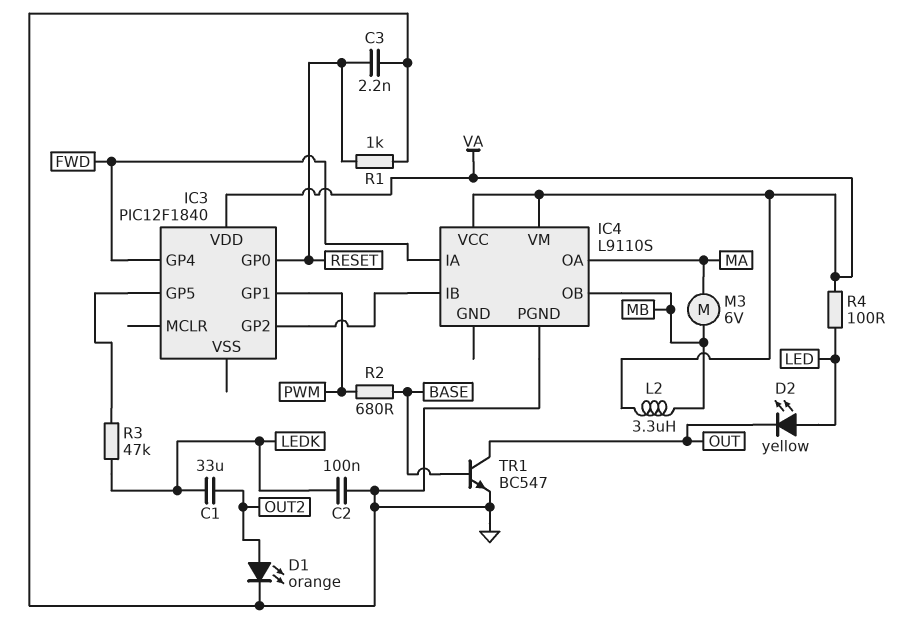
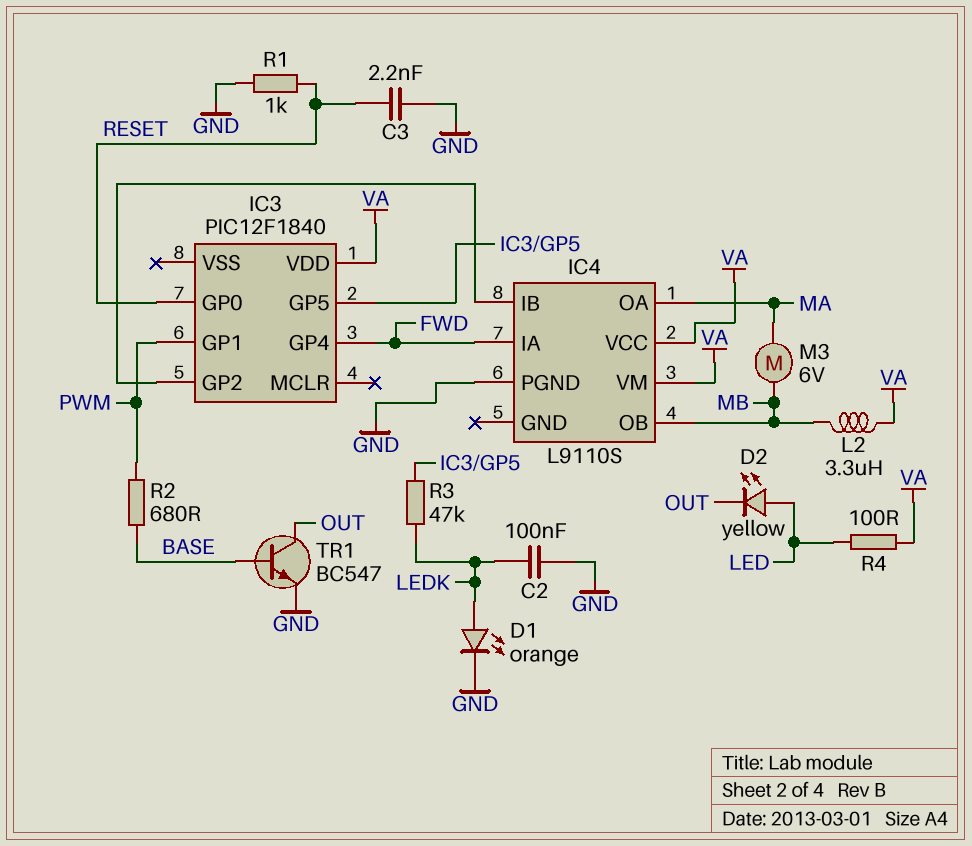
C1: 33uF (LEDK, OUT2) -> none
D1: LED orange (A OUT2, K GND) -> LED orange (A LEDK, K GND)

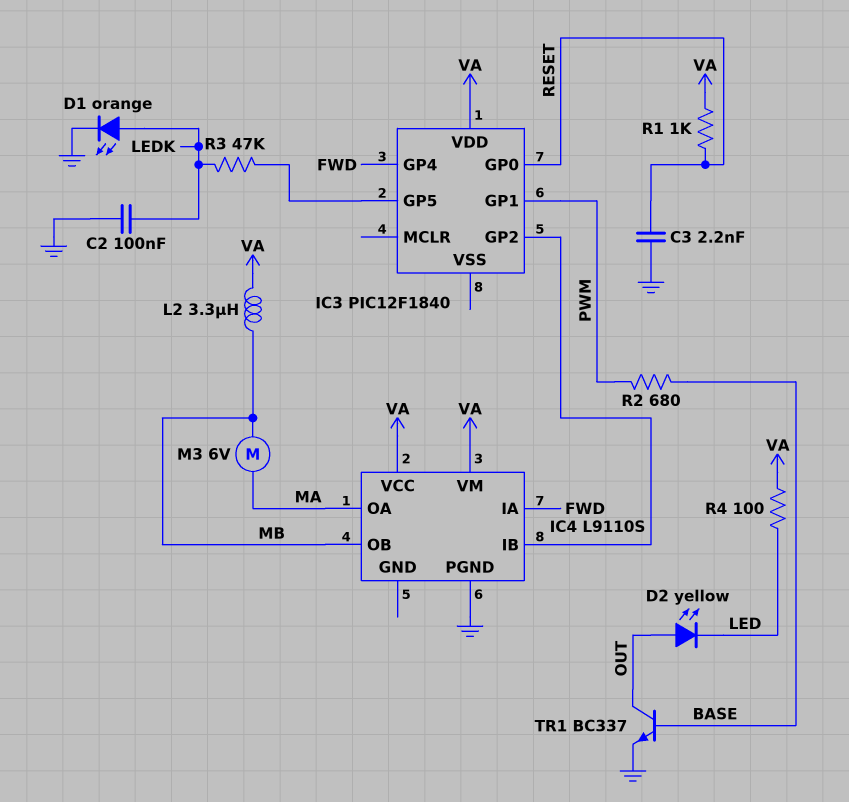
D2: LED yellow (A LED, K OUT) -> LED yellow (A OUT, K LED)
R1: 1k (GND, RESET) -> 1k (RESET, VA)
TR1: NPN BC547 (B BASE, C OUT, E GND) -> NPN BC337 (B BASE, C OUT, E GND)

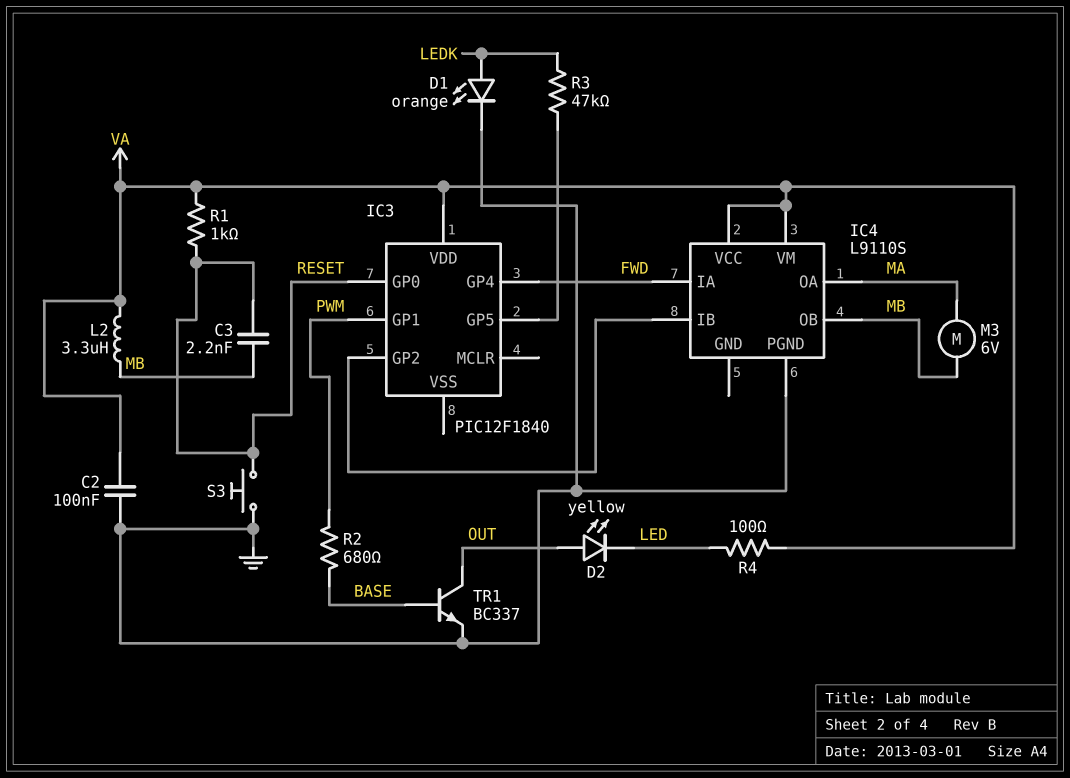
C2: 100nF (GND, LEDK) -> 100nF (GND, VA)
C3: 2.2nF (GND, RESET) -> 2.2nF (MB, RESET)
S3: none -> button (GND, RESET)

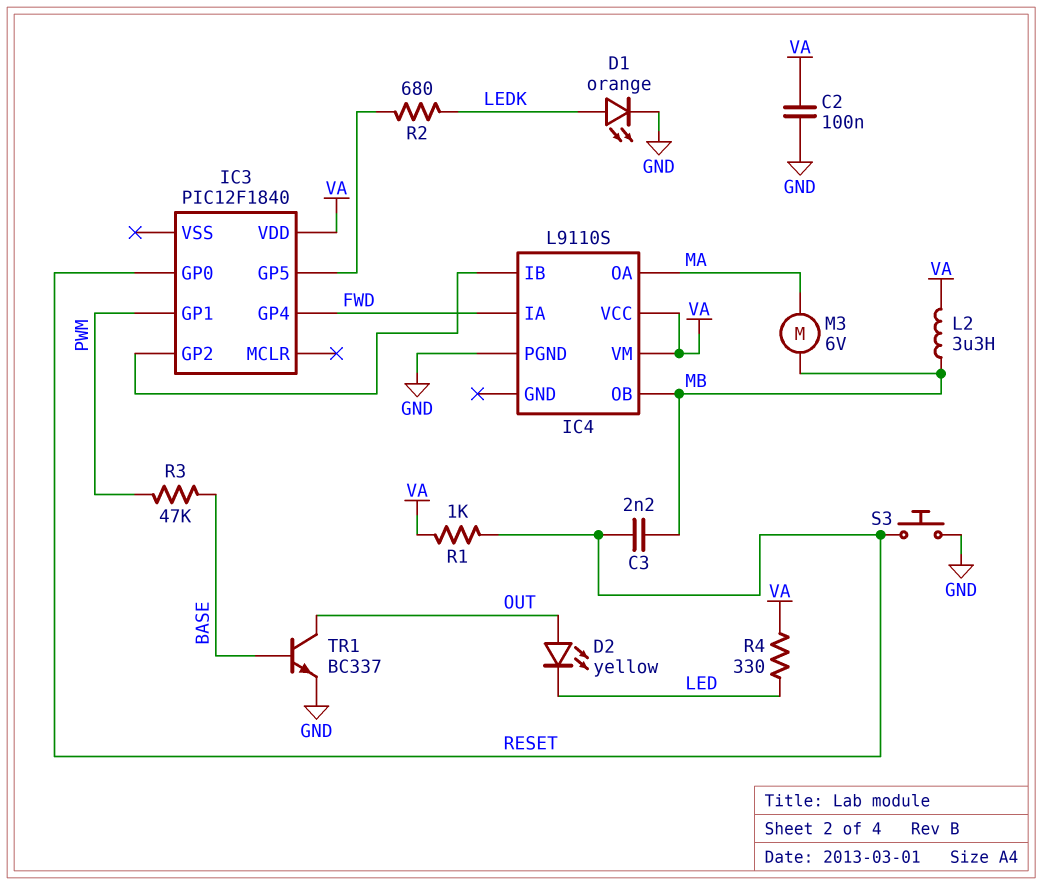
R2: 680 (BASE, PWM) -> 680 (IC3/GP5, LEDK)
R3: 47k (IC3/GP5, LEDK) -> 47k (BASE, PWM)
R4: 100 (LED, VA) -> 330 (LED, VA)

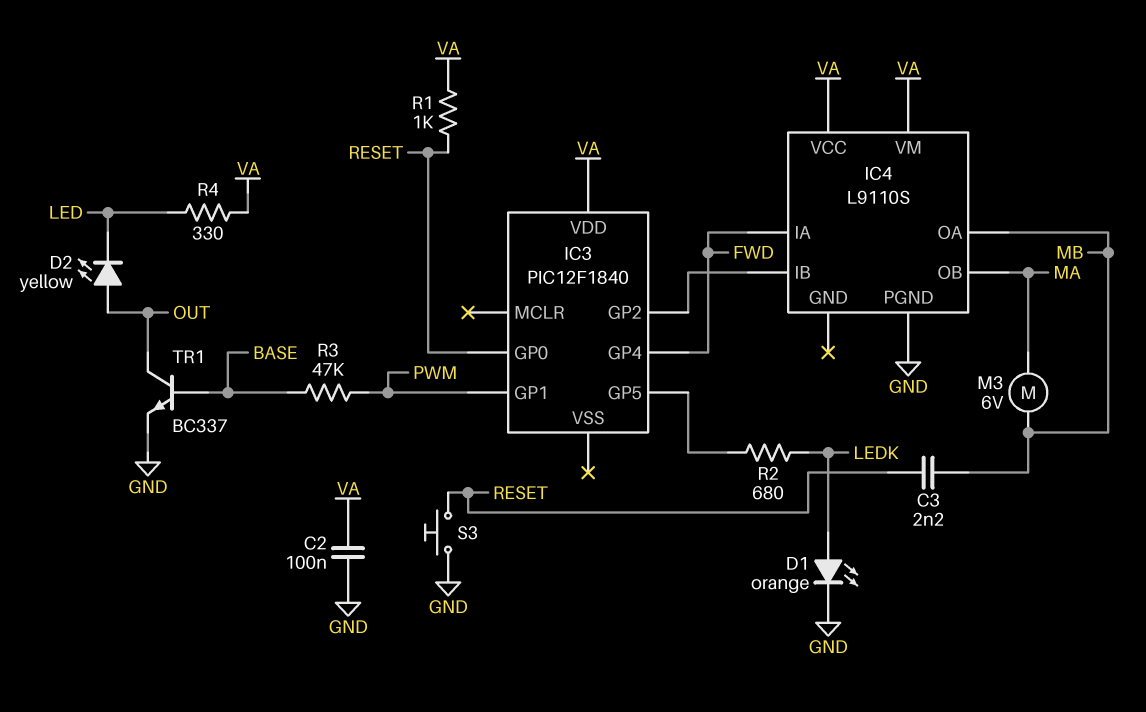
IC4 pin OA: MA -> MB
IC4 pin OB: MB -> MA
L2: 3.3uH (MB, VA) -> none

